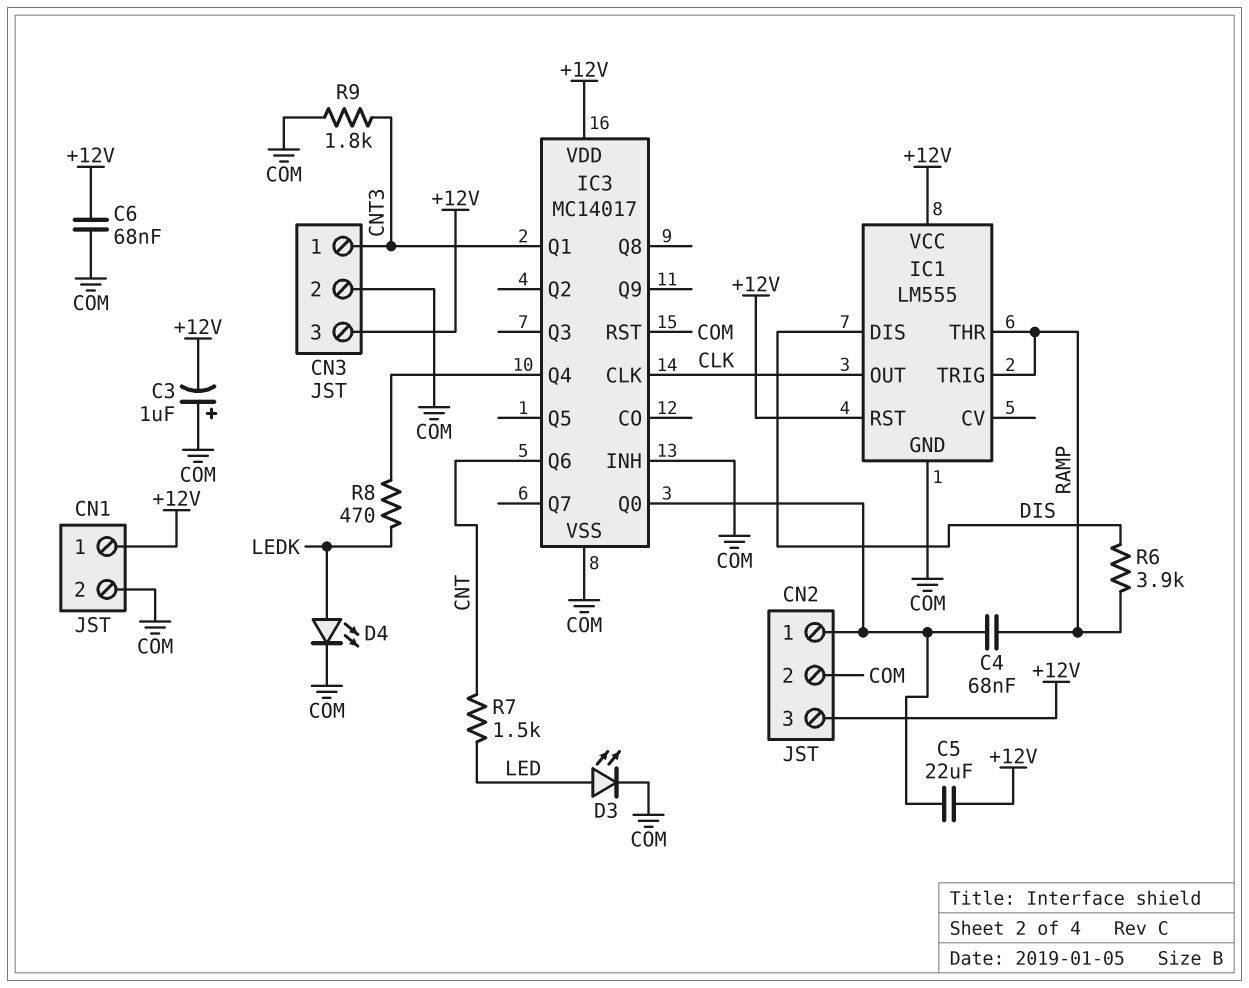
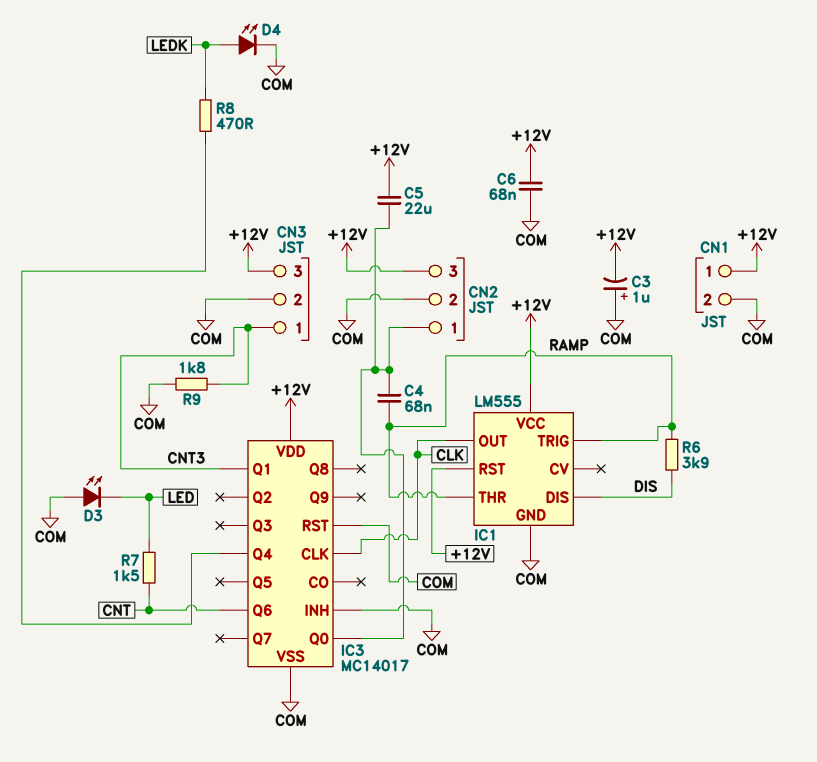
D3: LED (A LED, K COM) -> LED (A COM, K LED)

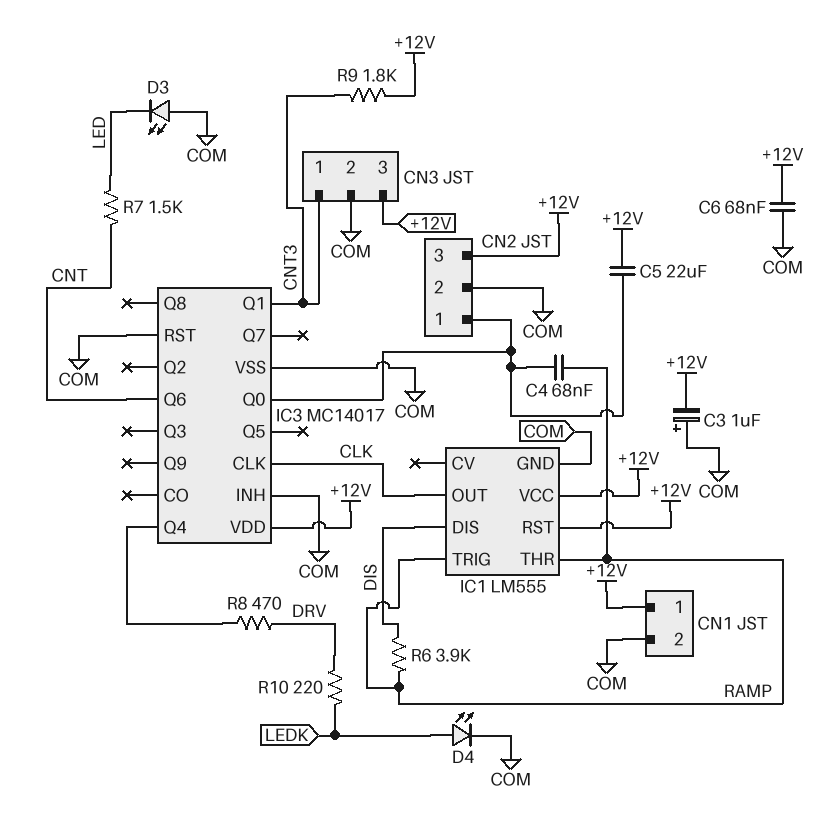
R8: 470 (IC3/Q4, LEDK) -> 470 (DRV, IC3/Q4)
R9: 1.8k (CNT3, COM) -> 1.8k (+12V, CNT3)
R10: none -> 220 (DRV, LEDK)

